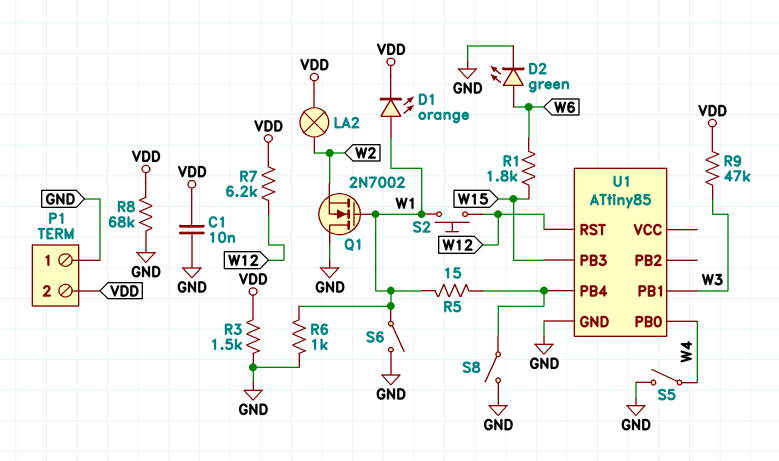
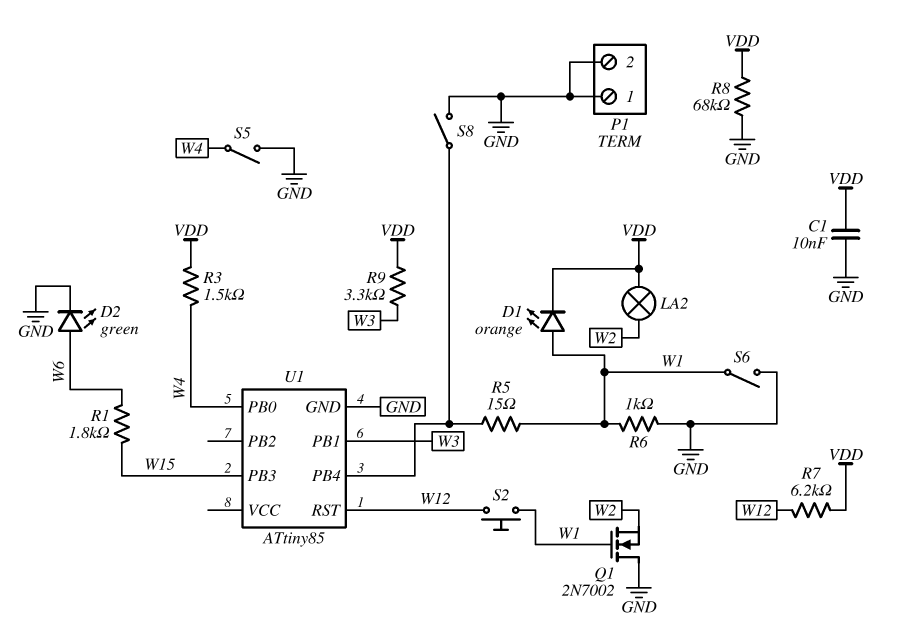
P1 pin 2: VDD -> GND
R3: 1.5k (GND, VDD) -> 1.5k (VDD, W4)
R9: 47k (VDD, W3) -> 3.3k (VDD, W3)

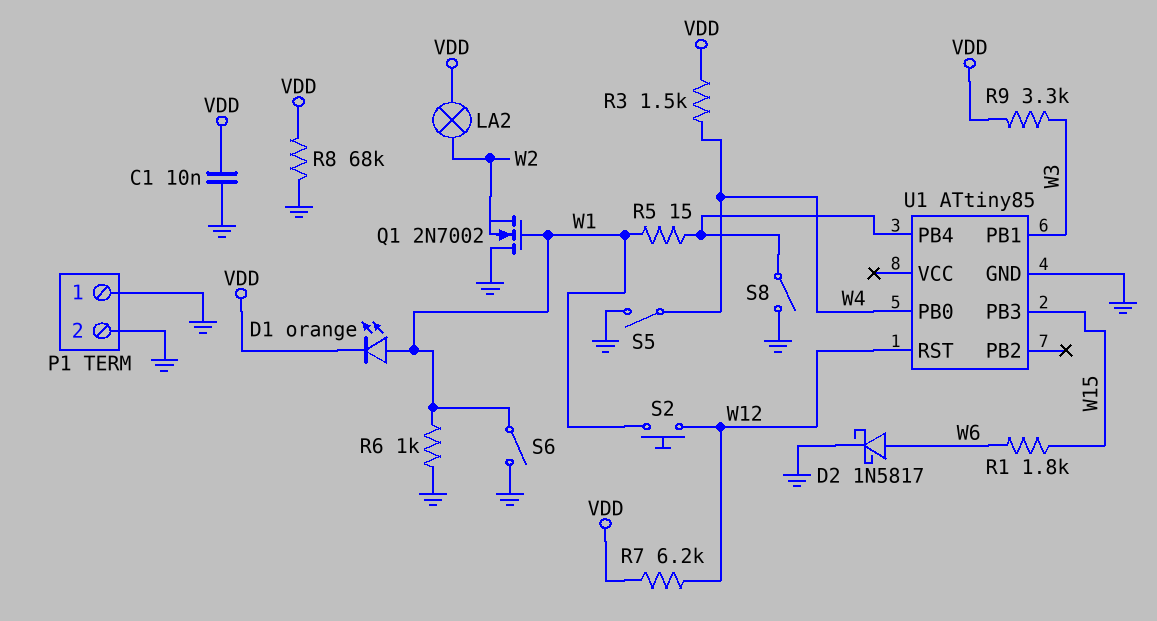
D2: LED green (A W6, K GND) -> schottky 1N5817 (A W6, K GND)

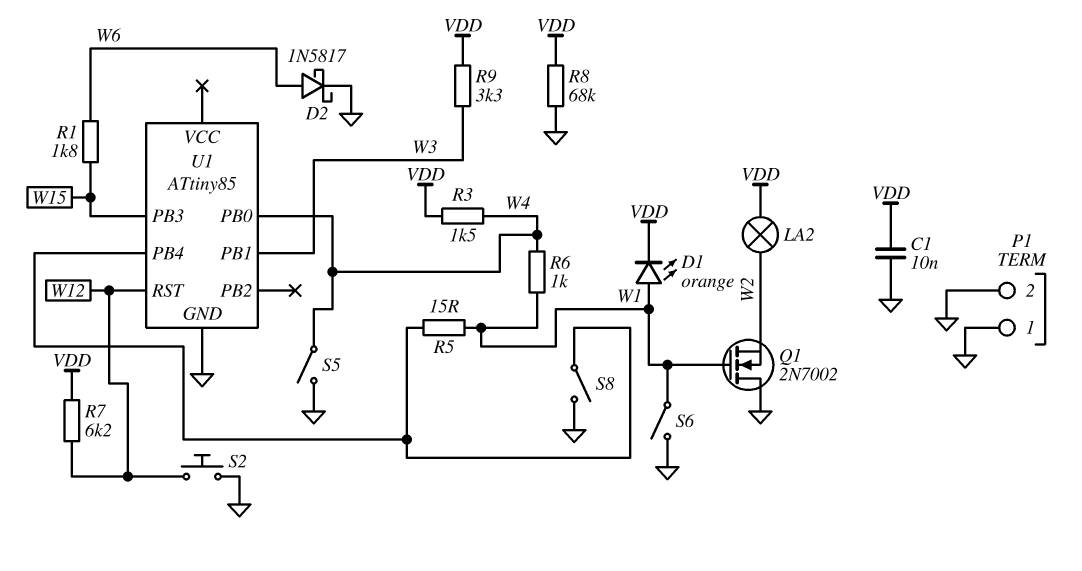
R6: 1k (GND, W1) -> 1k (W1, W4)
S2: button (W1, W12) -> button (GND, W12)

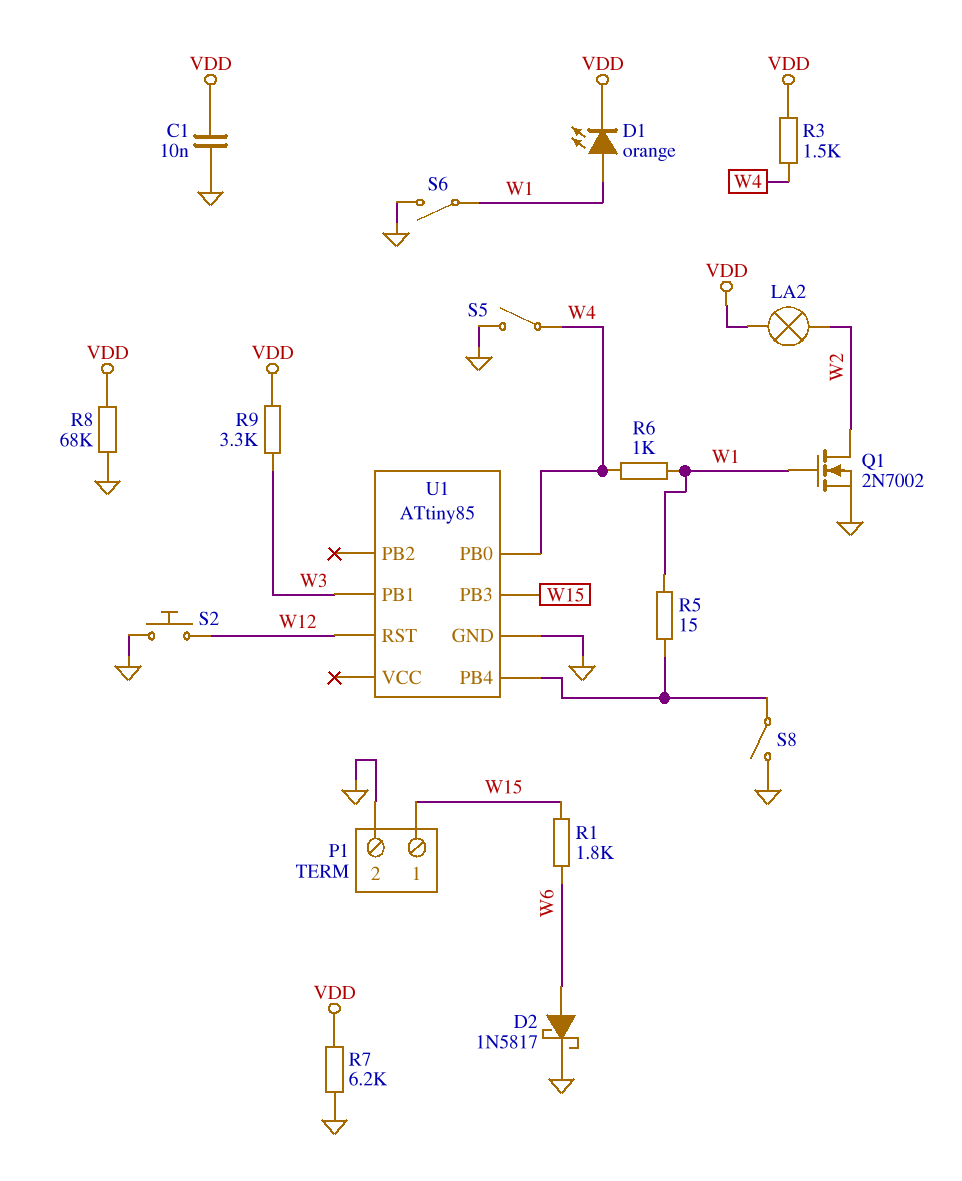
P1 pin 1: GND -> W15
Q1: NMOS 2N7002 (G W1, D GND, S W2) -> NMOS 2N7002 (G W1, D W2, S GND)
R7: 6.2k (VDD, W12) -> 6.2k (GND, VDD)

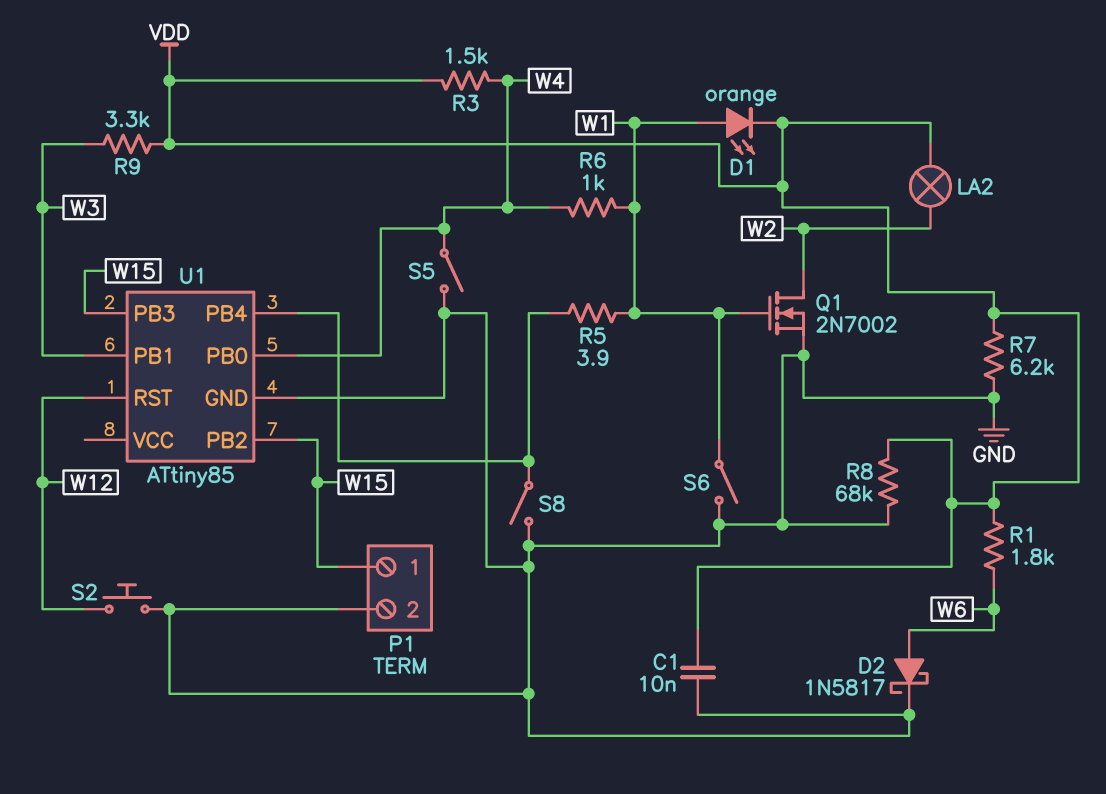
R1: 1.8k (W6, W15) -> 1.8k (VDD, W6)
R5: 15 (U1/PB4, W1) -> 3.9 (U1/PB4, W1)
U1 pin PB2: none -> W15

